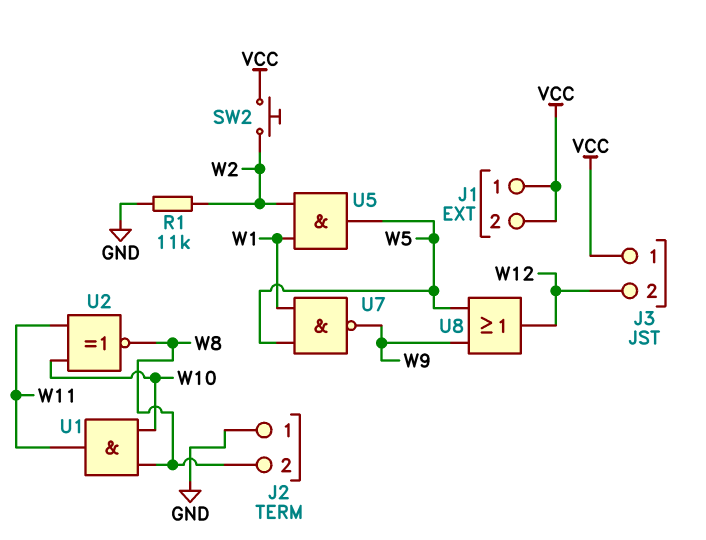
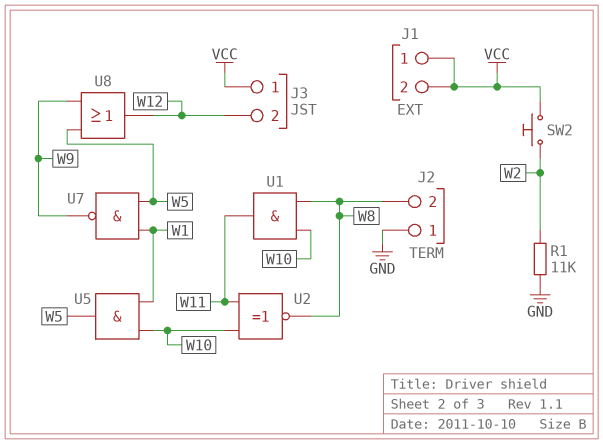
U5: AND (in W1, in W2, out W5) -> AND (in W1, in W10, out W5)

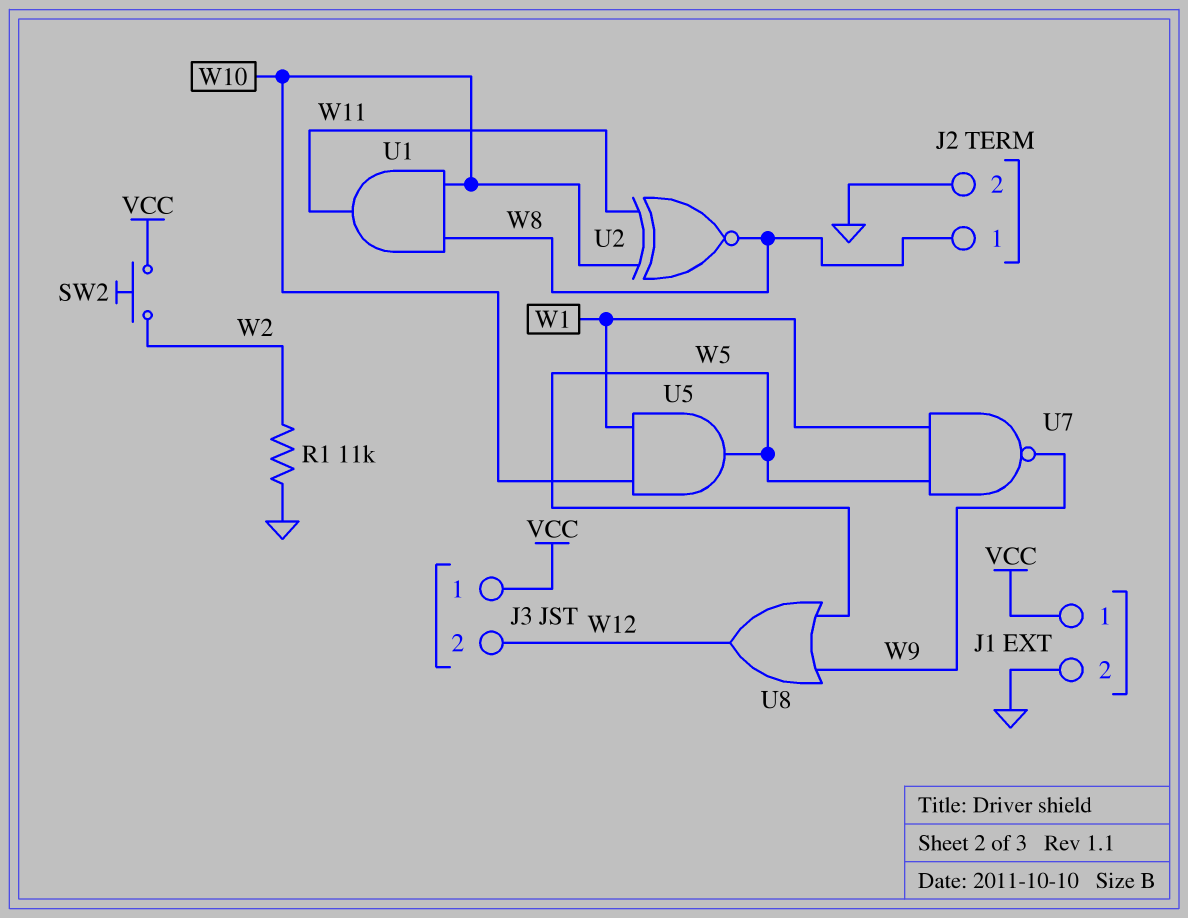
J1 pin 2: VCC -> GND
J2 pin 1: GND -> W8
J2 pin 2: W8 -> GND

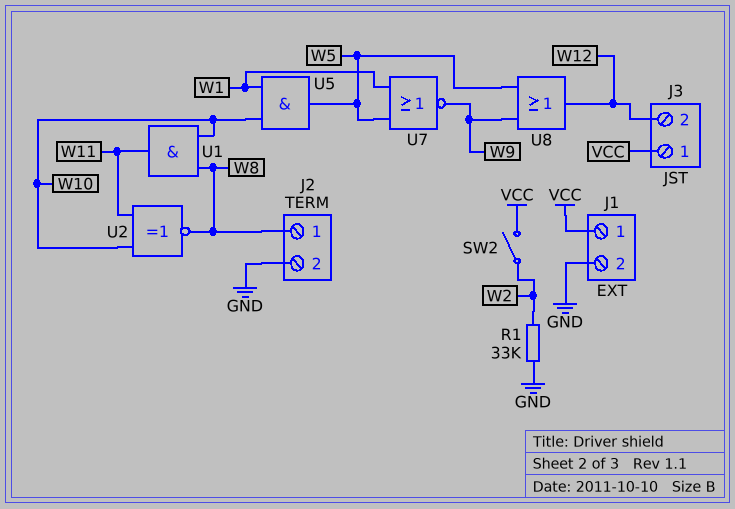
R1: 11k (GND, W2) -> 33k (GND, W2)
SW2: button (VCC, W2) -> switch (VCC, W2)
U7: NAND (in W1, in W5, out W9) -> NOR (in W1, in W5, out W9)

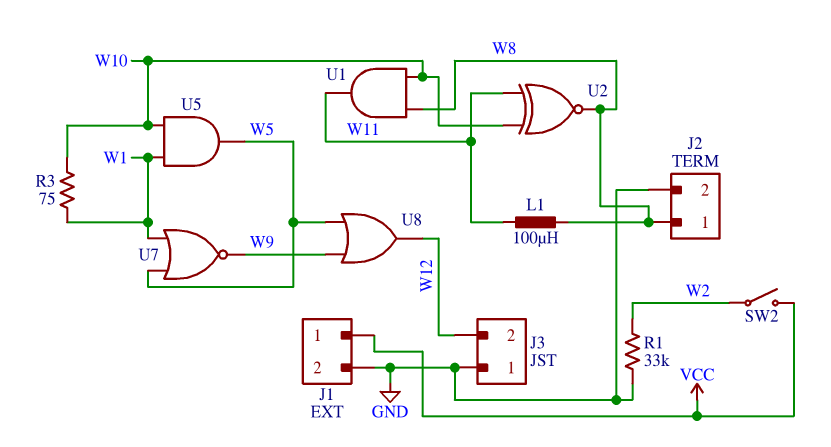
J3 pin 1: VCC -> GND
L1: none -> 100uH (W8, W11)
R3: none -> 75 (W1, W10)

